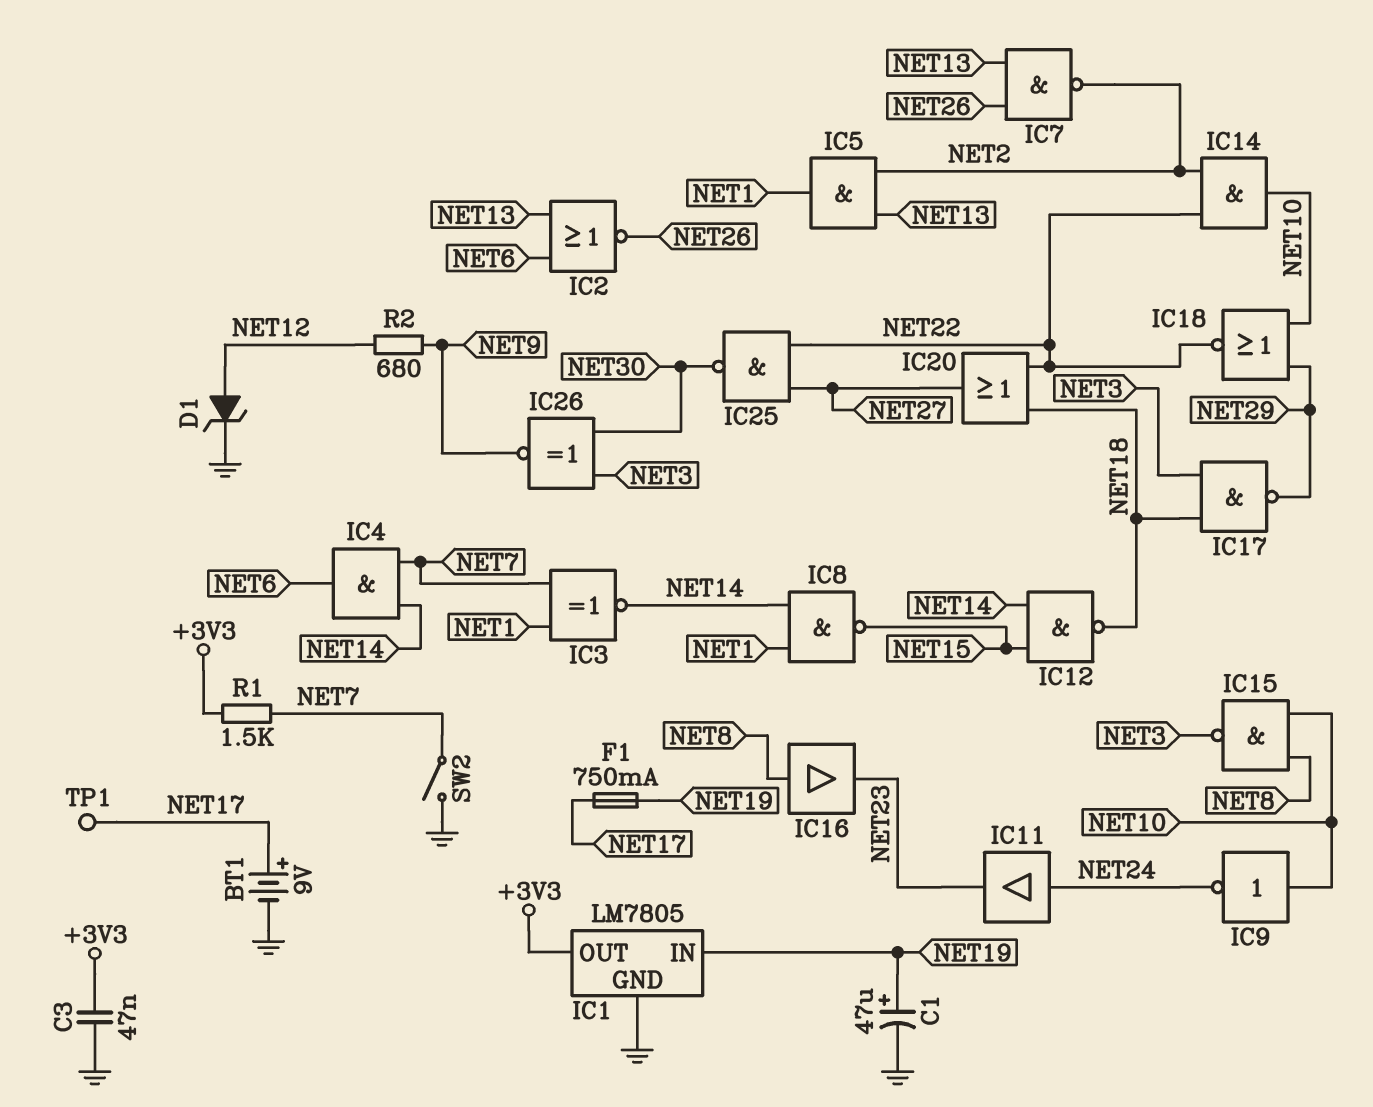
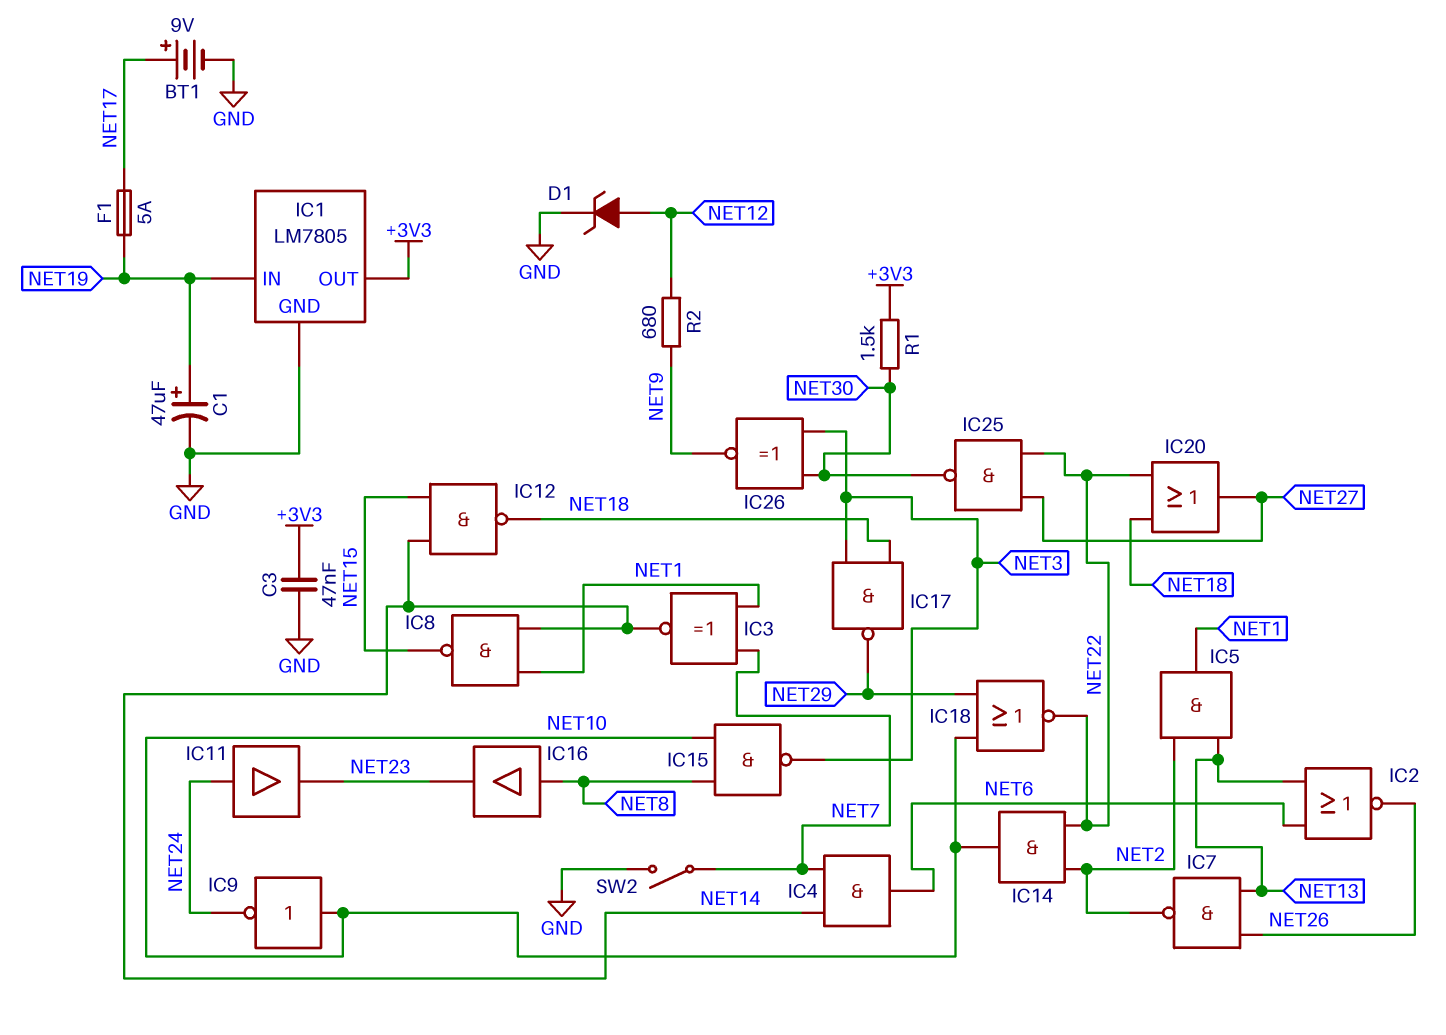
F1: 750mA (NET17, NET19) -> 5A (NET17, NET19)
R1: 1.5k (+3V3, NET7) -> 1.5k (+3V3, NET30)
TP1: test point (NET17) -> none

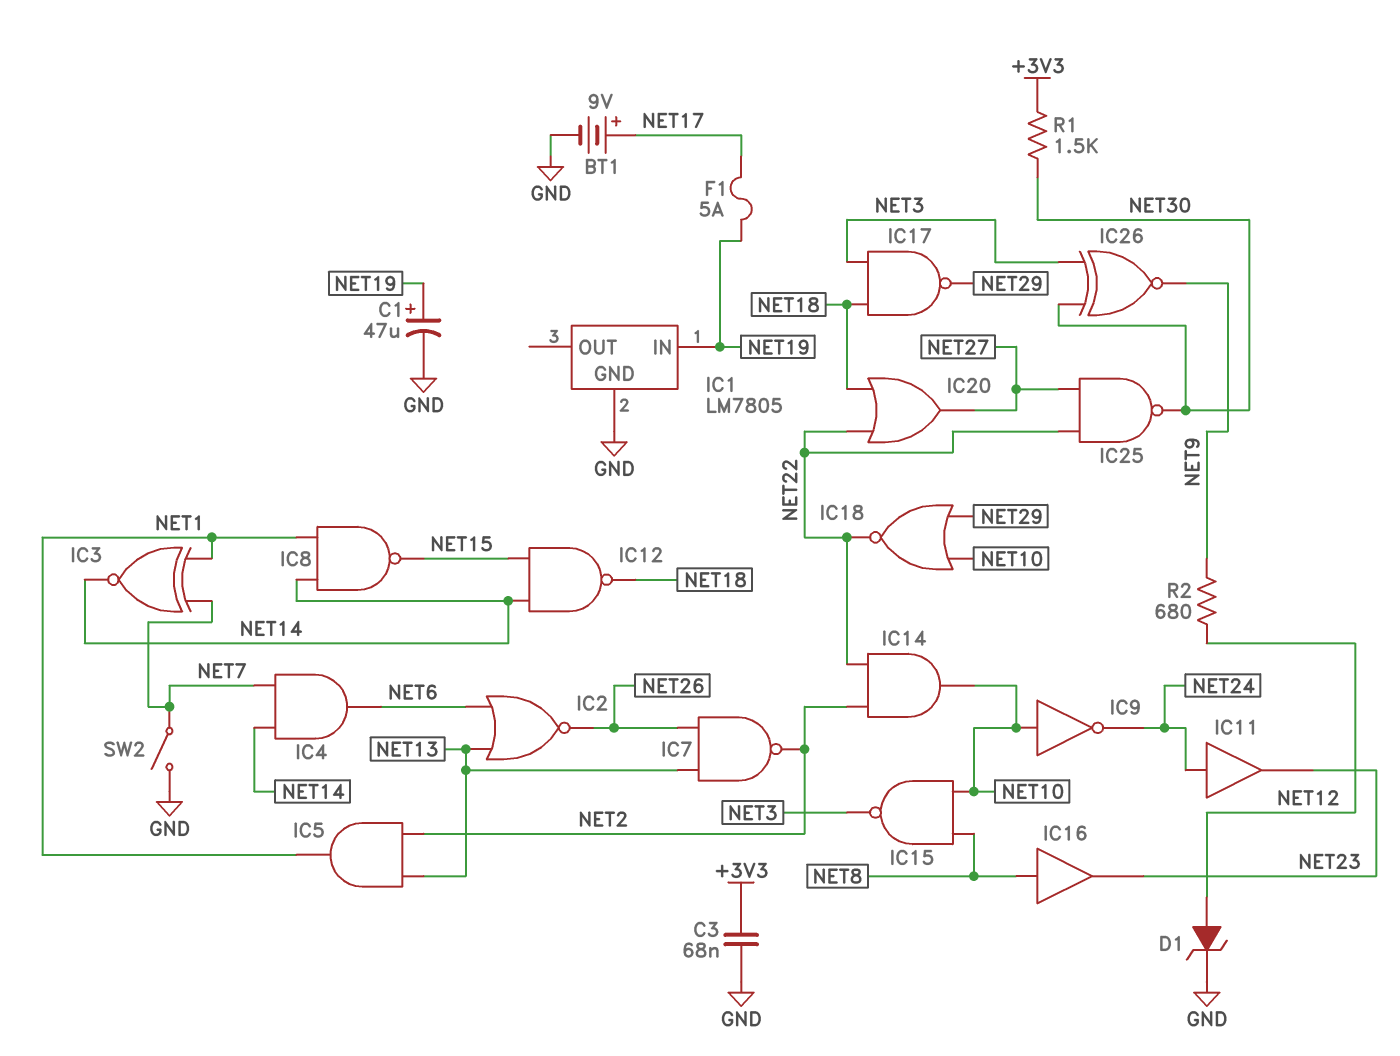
C3: 47nF (+3V3, GND) -> 68nF (+3V3, GND)
IC1 pin OUT: +3V3 -> none

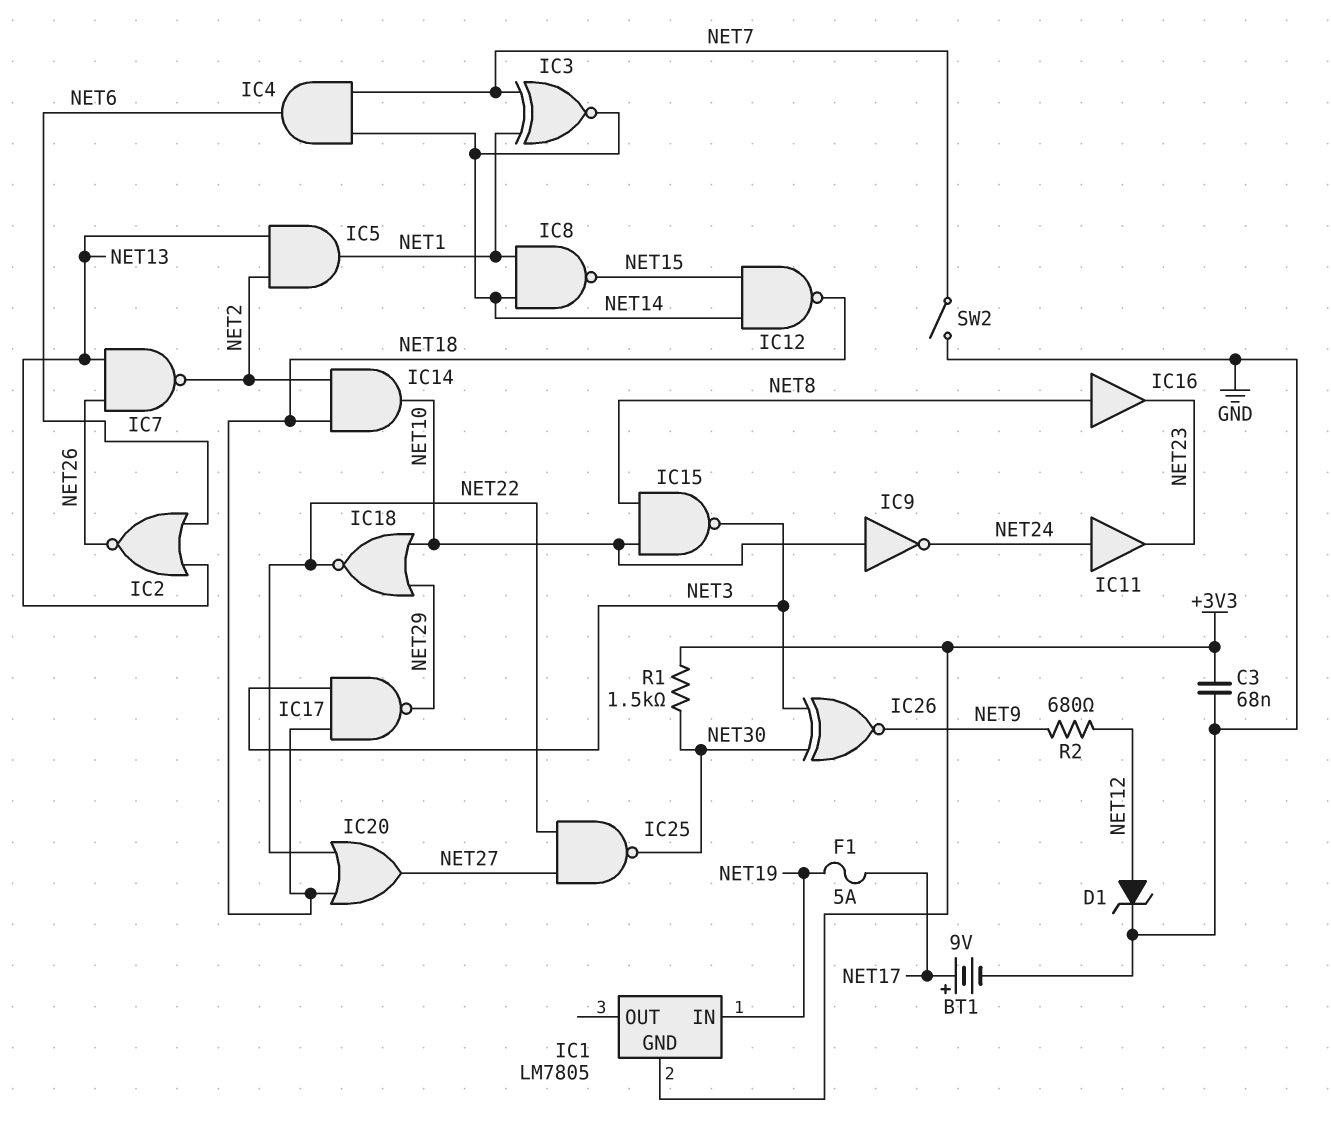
C1: 47uF (plus NET19, minus GND) -> none
IC1 pin GND: GND -> +3V3
IC14: AND (in NET2, in NET22, out NET10) -> AND (in NET2, in NET18, out NET10)

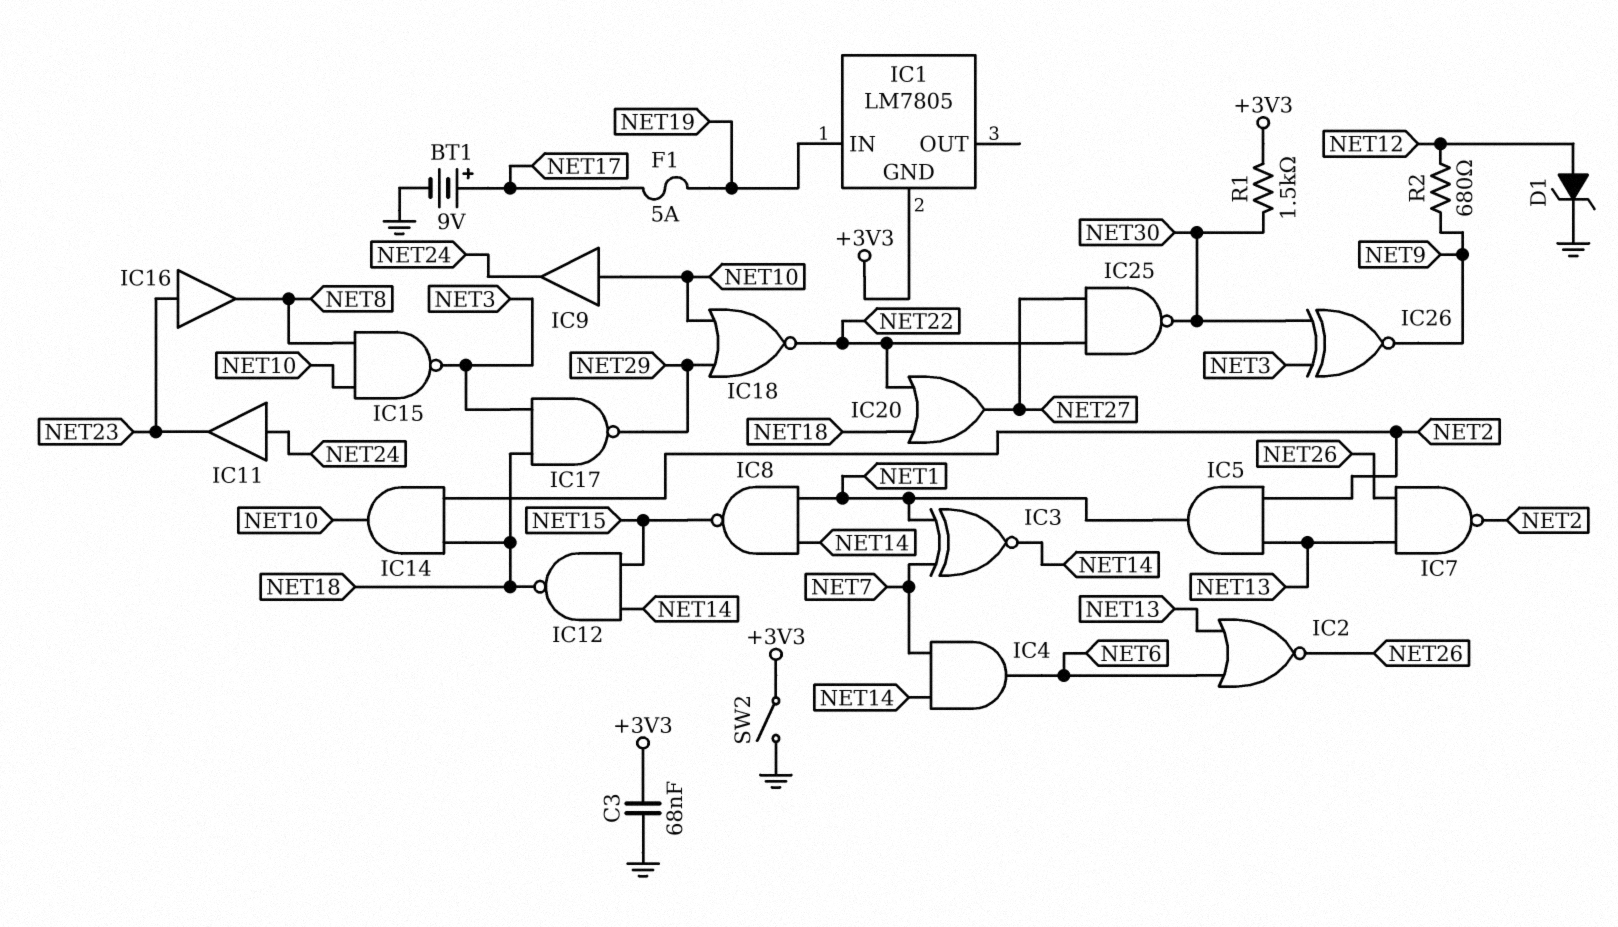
IC9: NOT (in NET10, out NET24) -> buffer (in NET10, out NET24)
IC16: buffer (in NET8, out NET23) -> buffer (in NET23, out NET8)
SW2: switch (GND, NET7) -> switch (+3V3, GND)

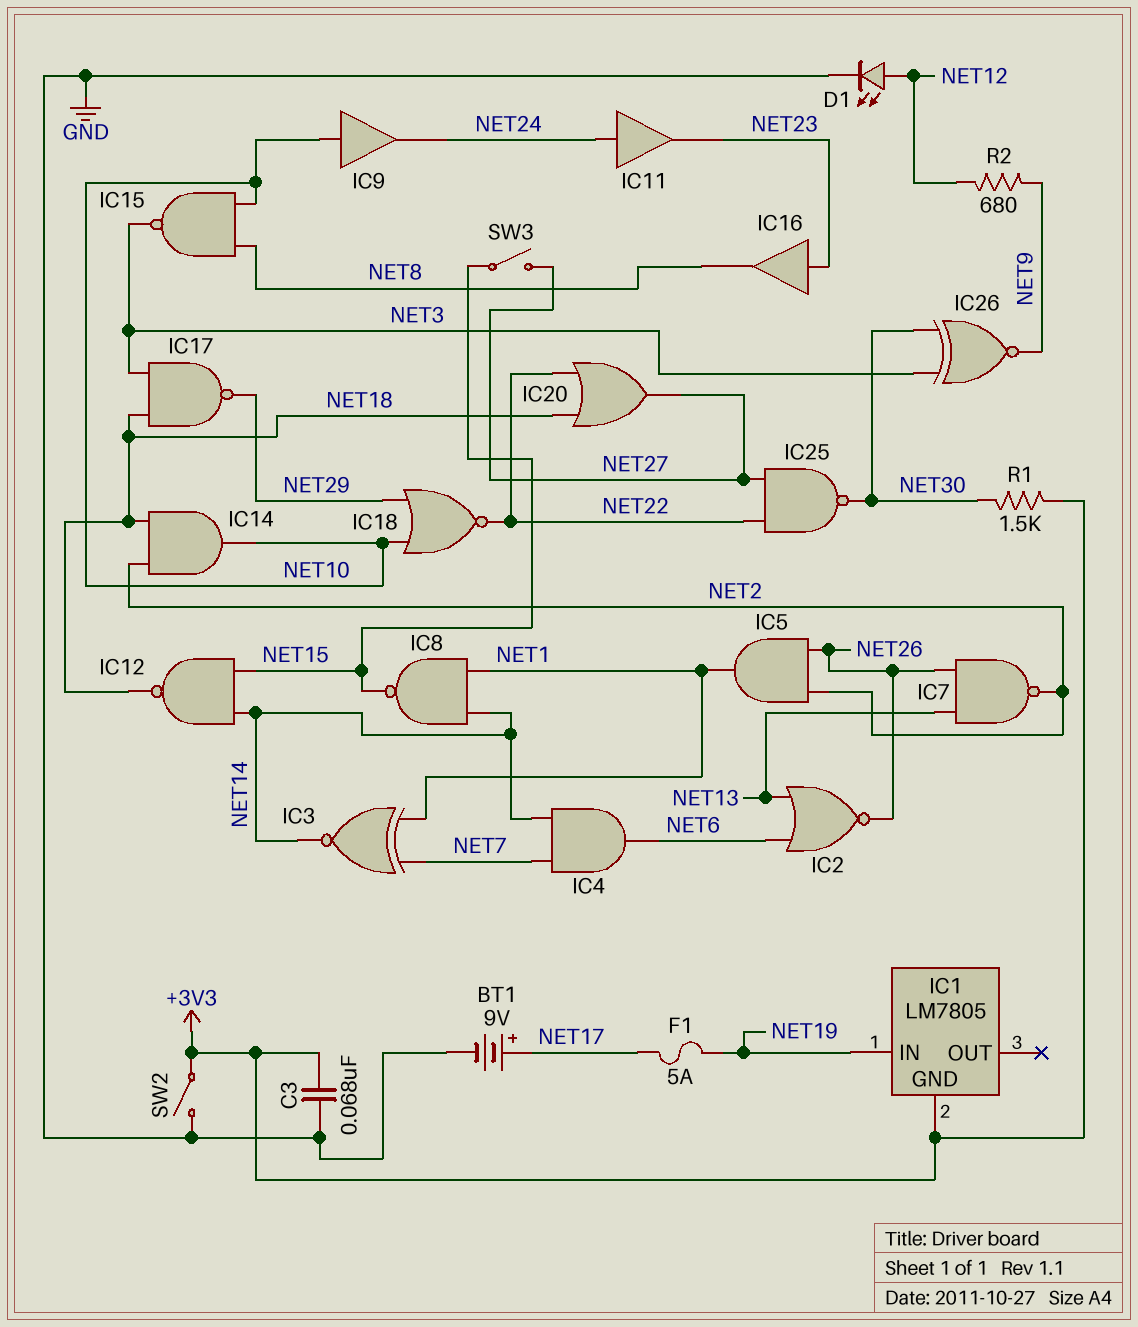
D1: zener (A NET12, K GND) -> LED (A NET12, K GND)
IC5: AND (in NET2, in NET13, out NET1) -> AND (in NET2, in NET26, out NET1)
SW3: none -> switch (NET15, NET27)

